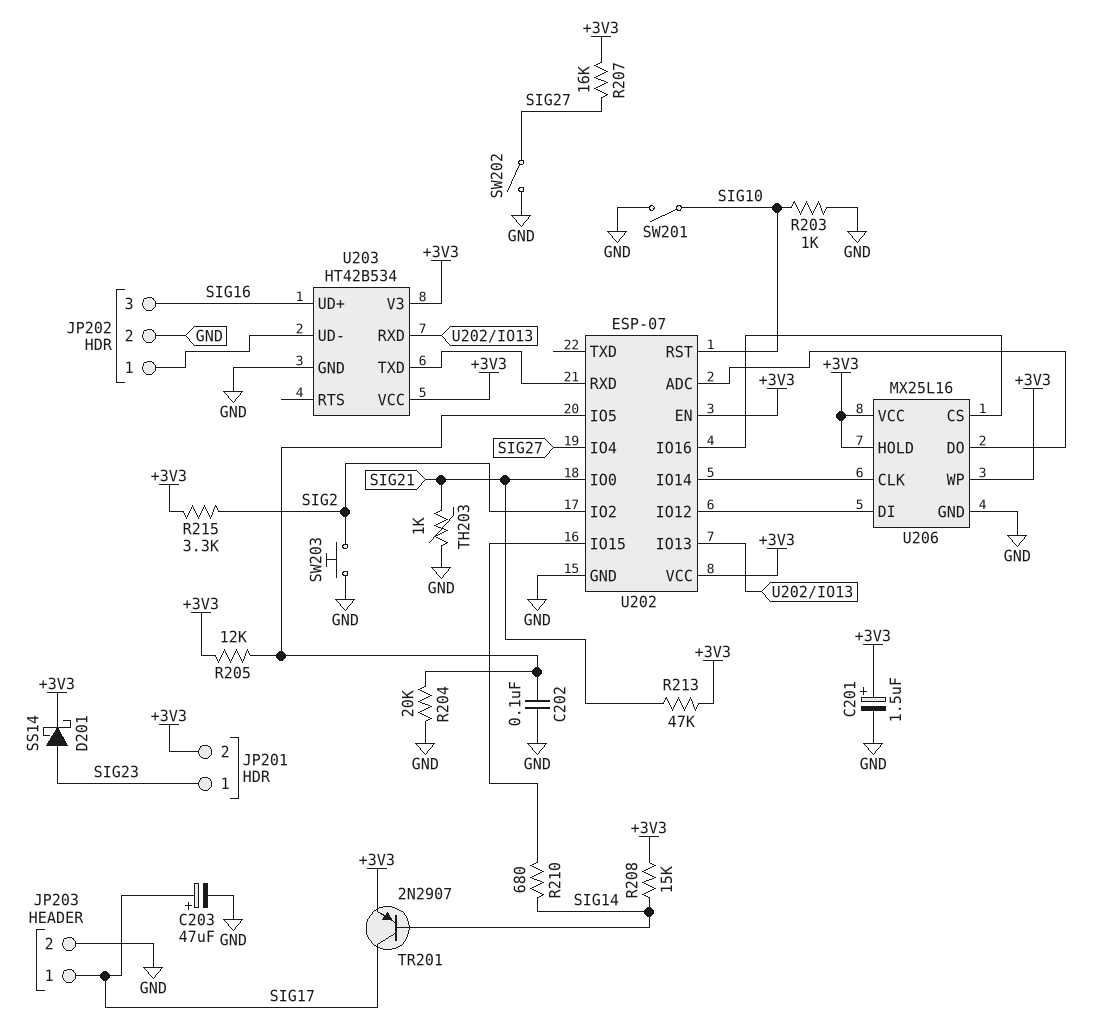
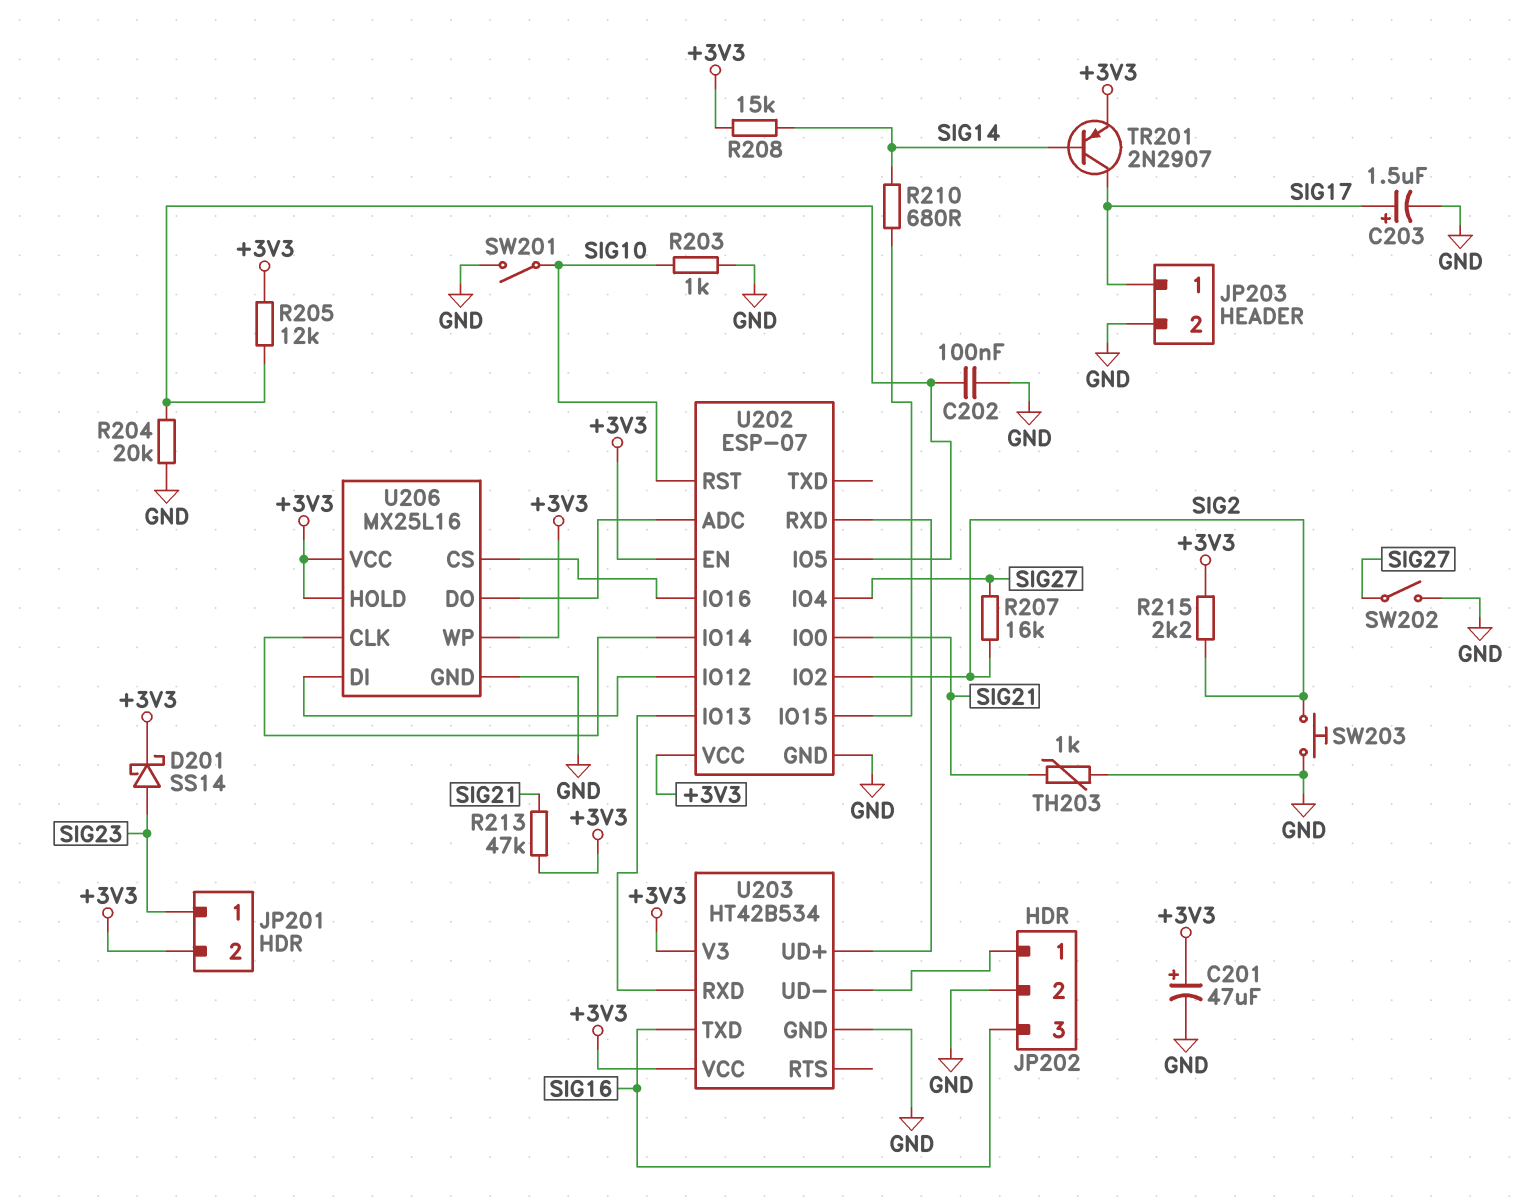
C201: 1.5uF (plus +3V3, minus GND) -> 47uF (plus +3V3, minus GND)
C203: 47uF (plus SIG17, minus GND) -> 1.5uF (plus SIG17, minus GND)
R207: 16k (+3V3, SIG27) -> 16k (SIG2, SIG27)
R215: 3.3k (+3V3, SIG2) -> 2.2k (+3V3, SIG2)
U203 pin TXD: U202/RXD -> SIG16
U203 pin UD+: SIG16 -> U202/RXD

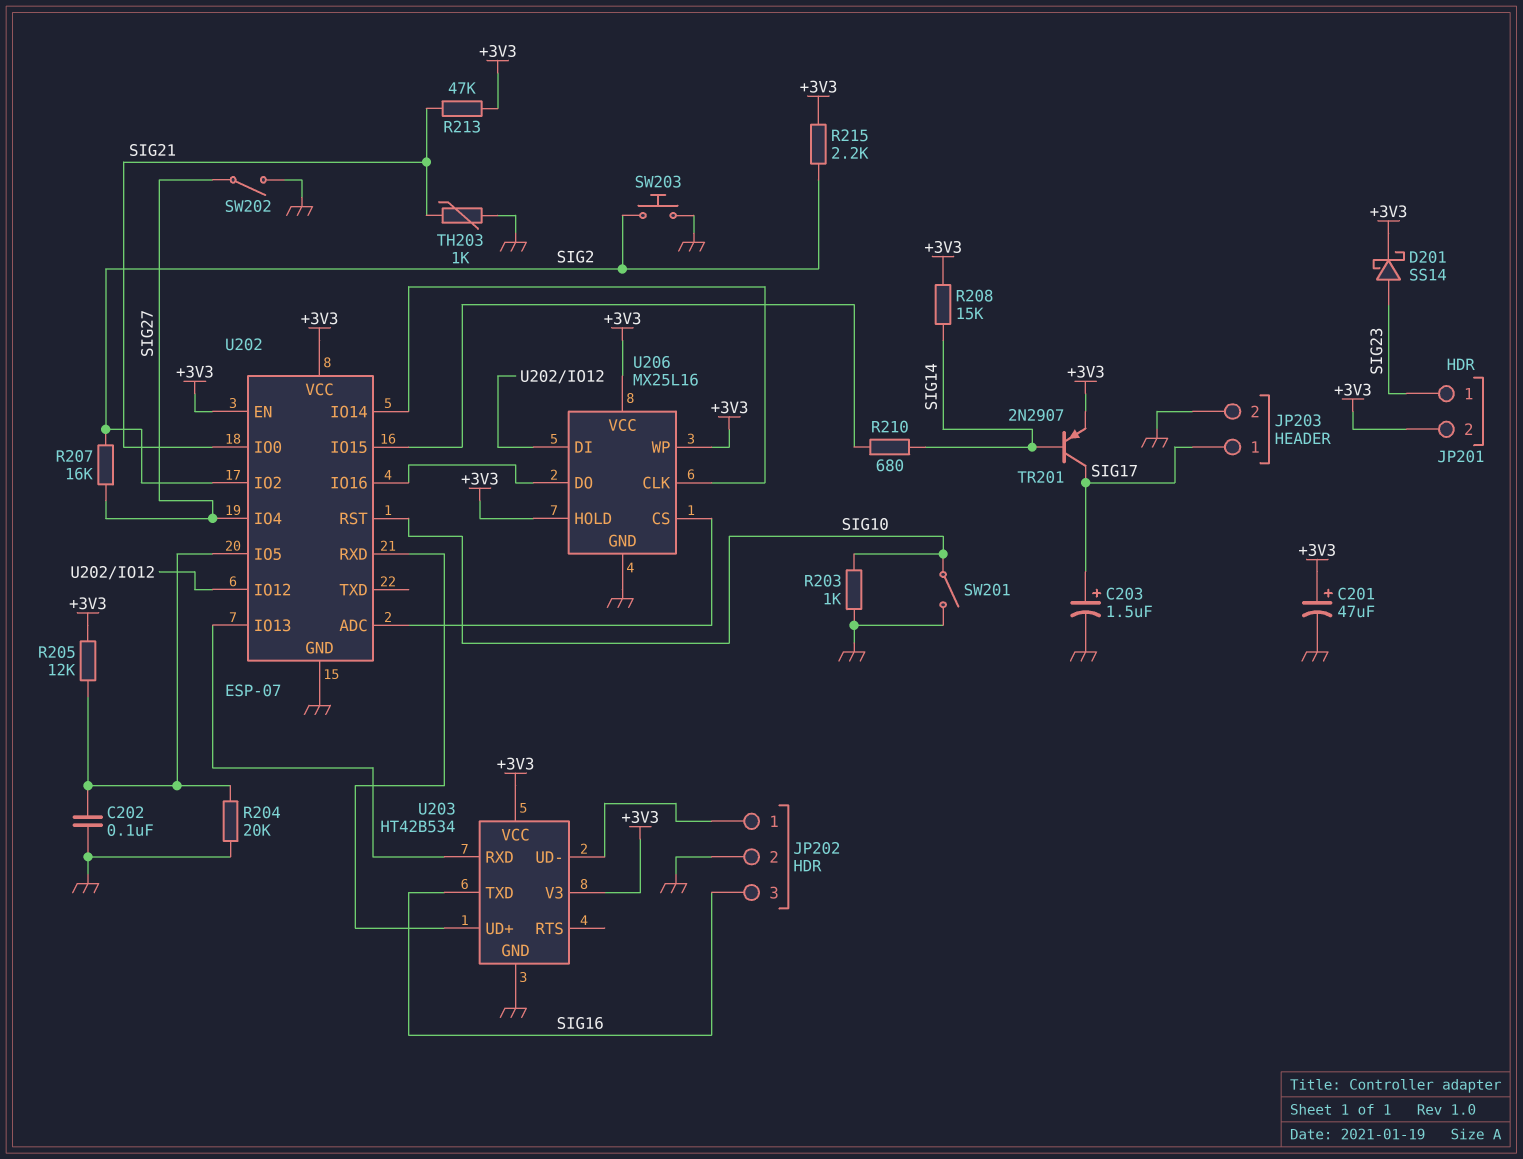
U206 pin CS: U202/IO16 -> U202/ADC
U206 pin DO: U202/ADC -> U202/IO16

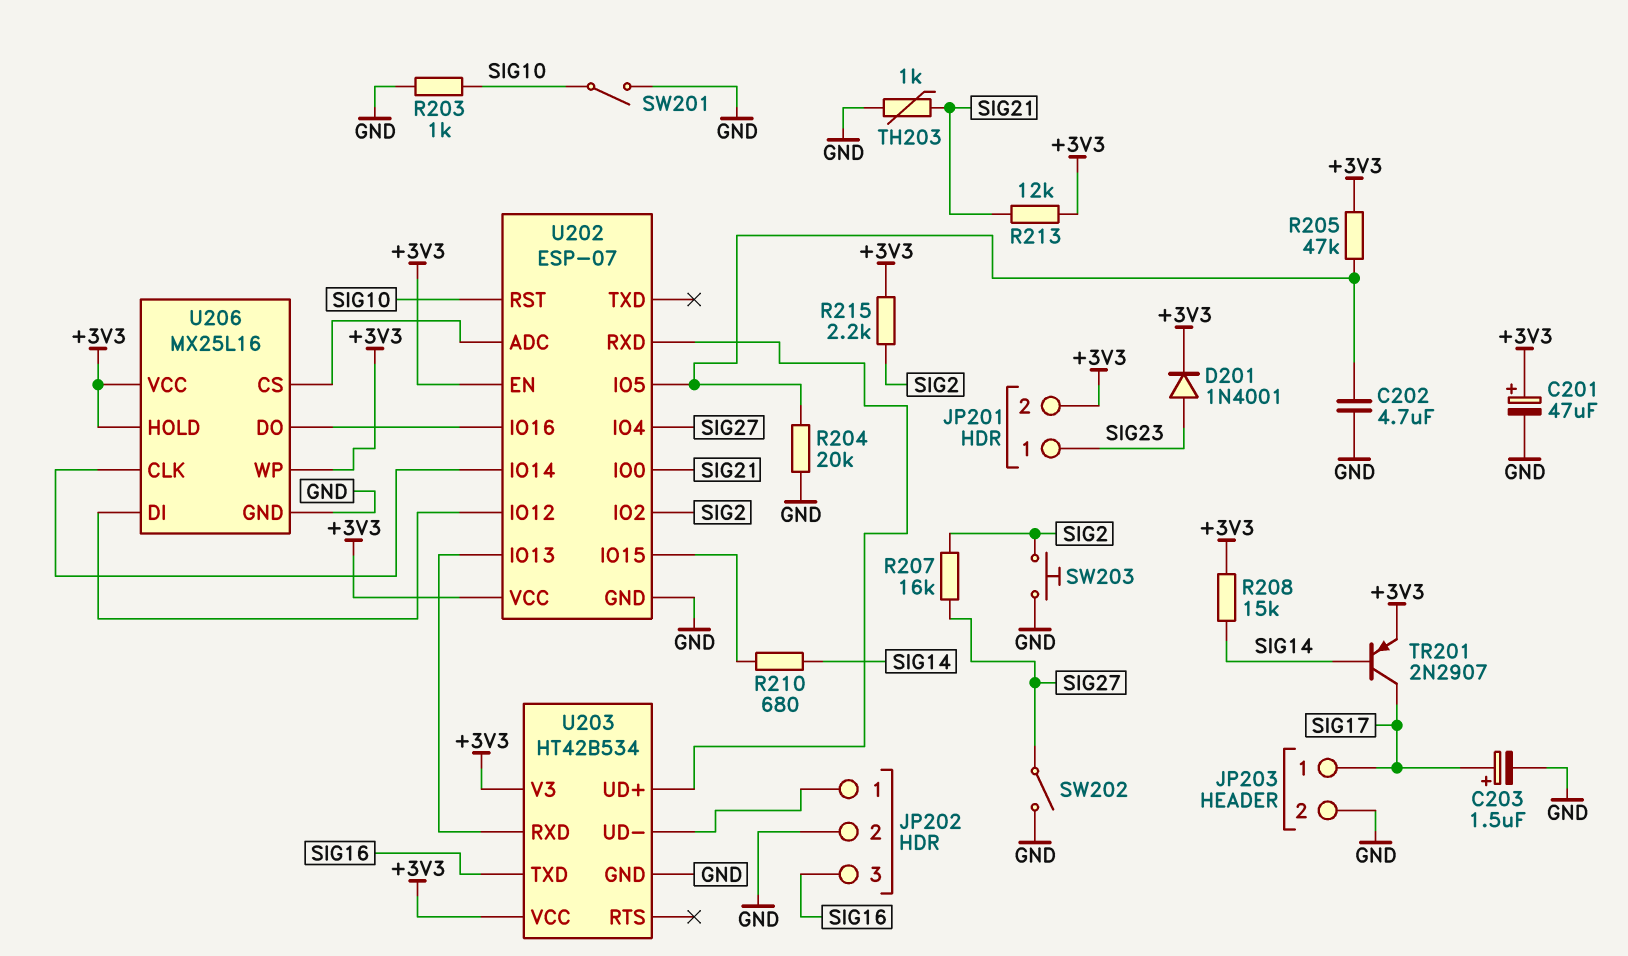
C202: 100nF (GND, U202/IO5) -> 4.7uF (GND, U202/IO5)
D201: schottky SS14 (A SIG23, K +3V3) -> diode 1N4001 (A SIG23, K +3V3)
R205: 12k (+3V3, U202/IO5) -> 47k (+3V3, U202/IO5)
R213: 47k (+3V3, SIG21) -> 12k (+3V3, SIG21)

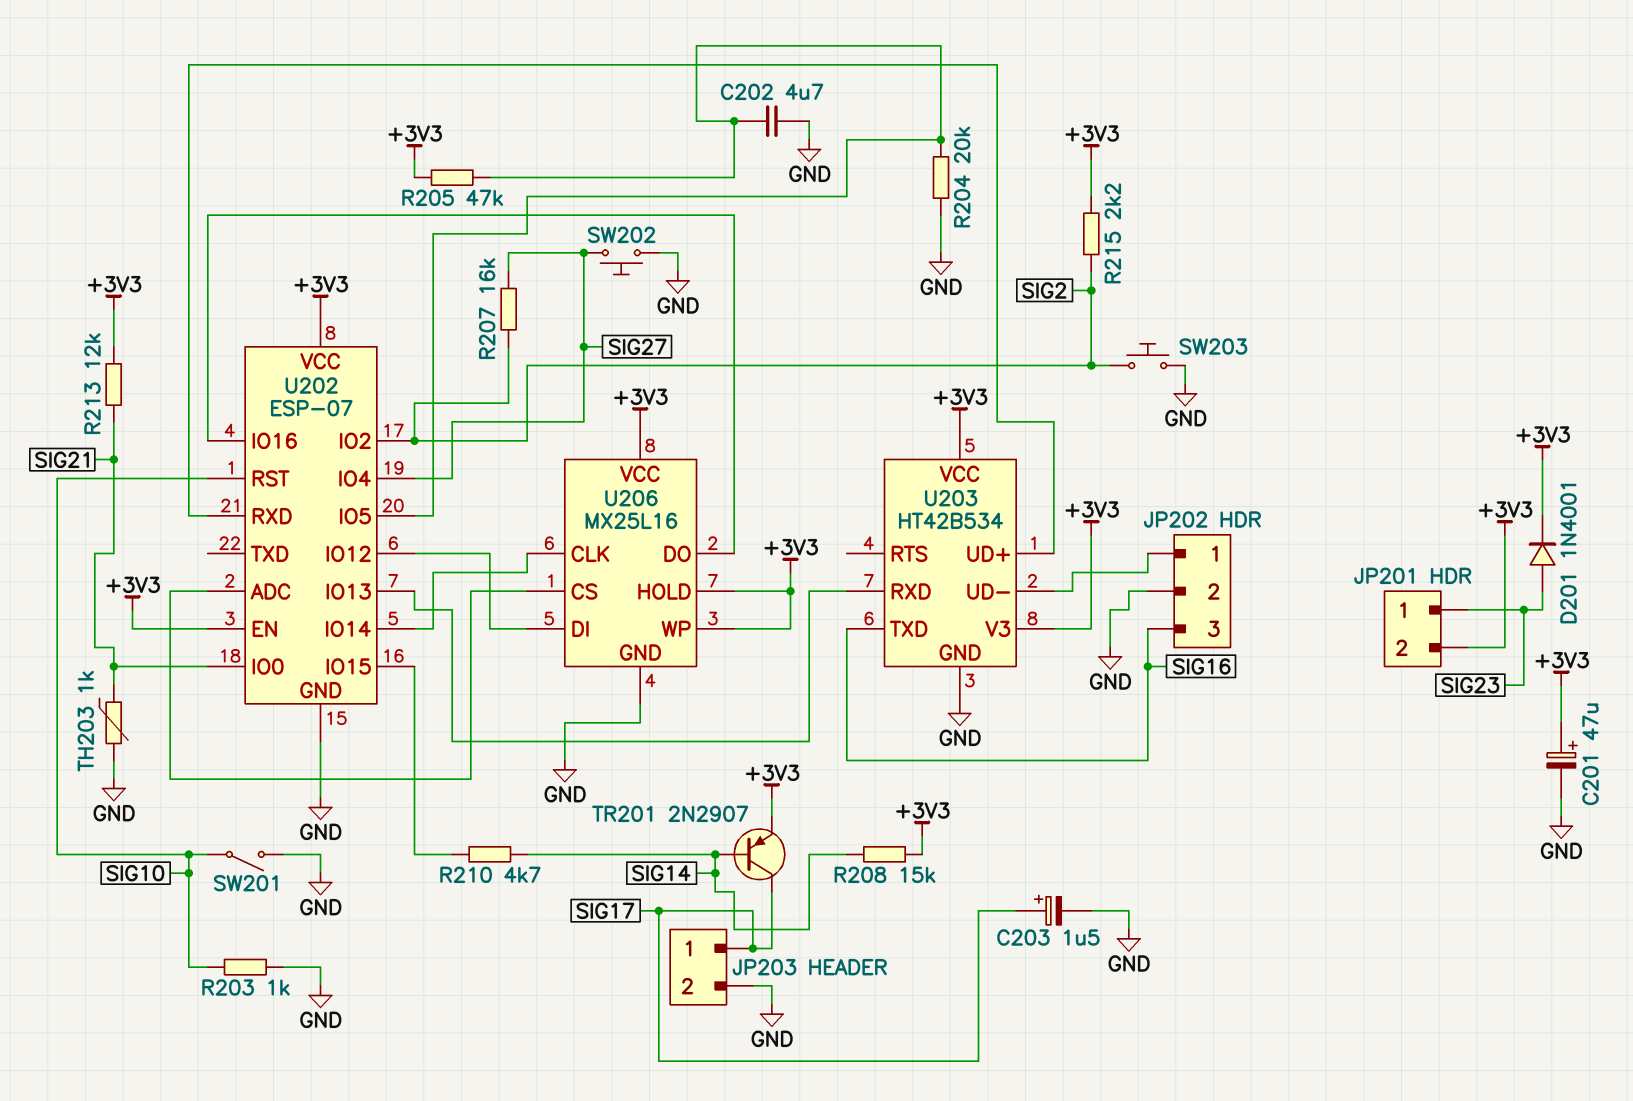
R210: 680 (SIG14, U202/IO15) -> 4.7k (SIG14, U202/IO15)
SW202: switch (GND, SIG27) -> button (GND, SIG27)

